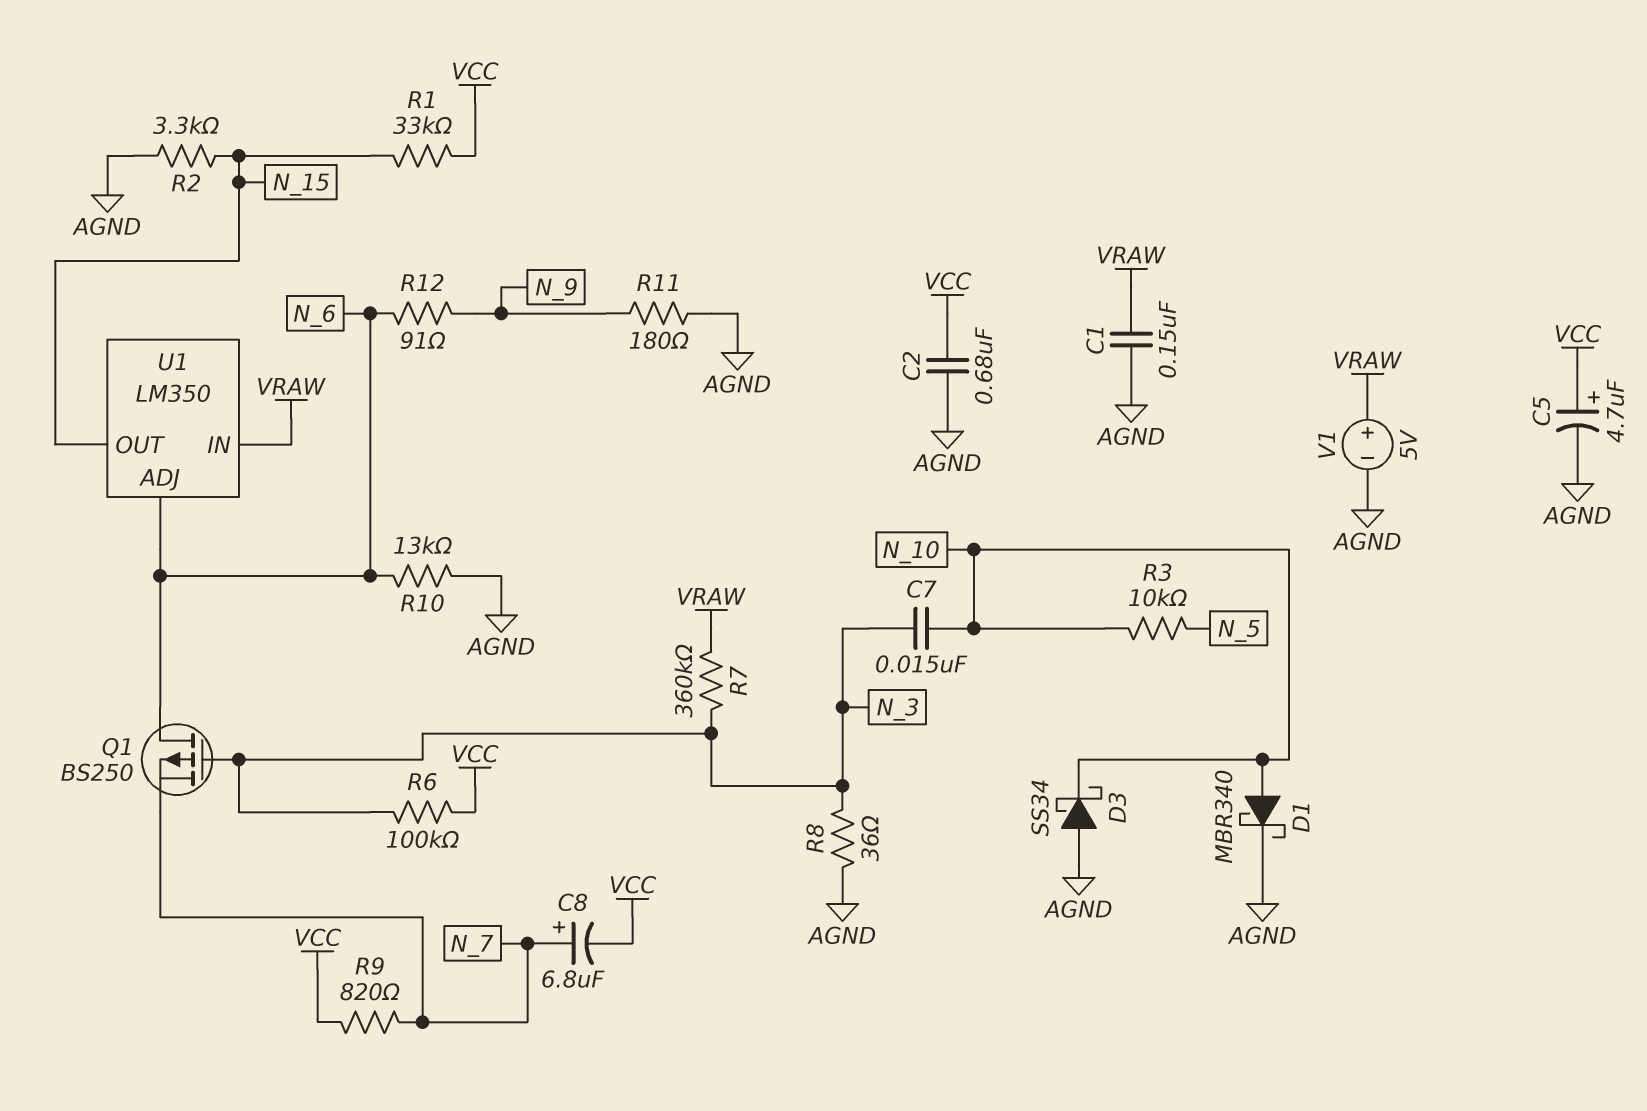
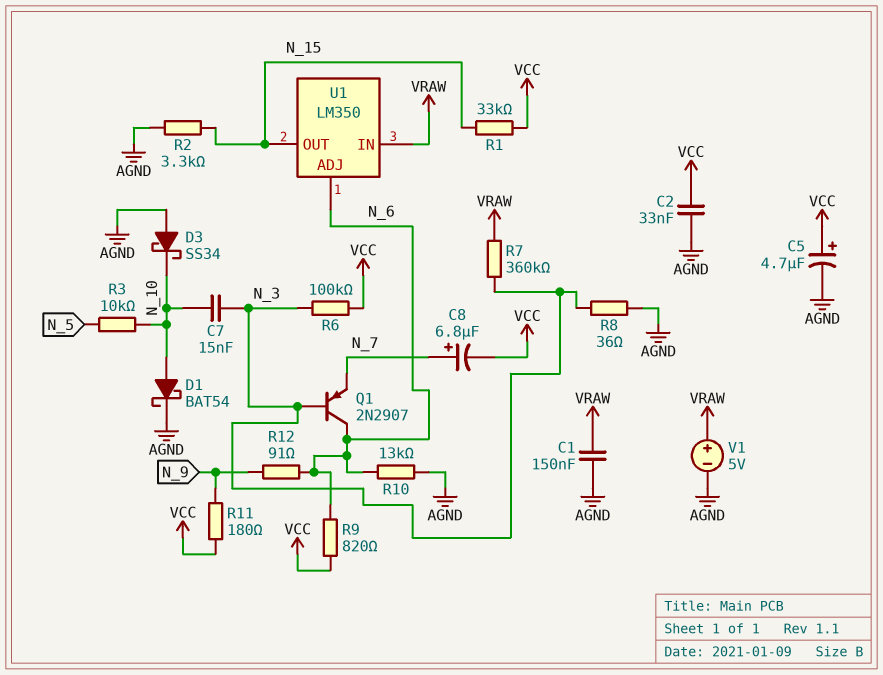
C2: 680nF (AGND, VCC) -> 33nF (AGND, VCC)
D1: schottky MBR340 (A N_10, K AGND) -> schottky BAT54 (A N_10, K AGND)
Q1: PMOS BS250 (G N_3, D N_6, S N_7) -> PNP 2N2907 (B N_3, C N_6, E N_7)
R9: 820 (N_7, VCC) -> 820 (N_6, VCC)
R11: 180 (AGND, N_9) -> 180 (N_9, VCC)

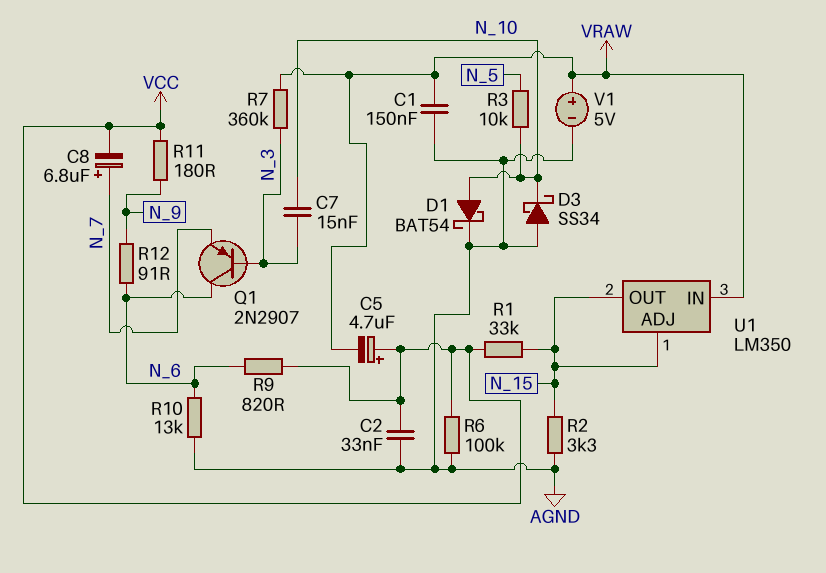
C5: 4.7uF (plus VCC, minus AGND) -> 4.7uF (plus VCC, minus VRAW)
R6: 100k (N_3, VCC) -> 100k (AGND, VCC)
R8: 36 (AGND, N_3) -> none
U1 pin ADJ: N_6 -> N_15

